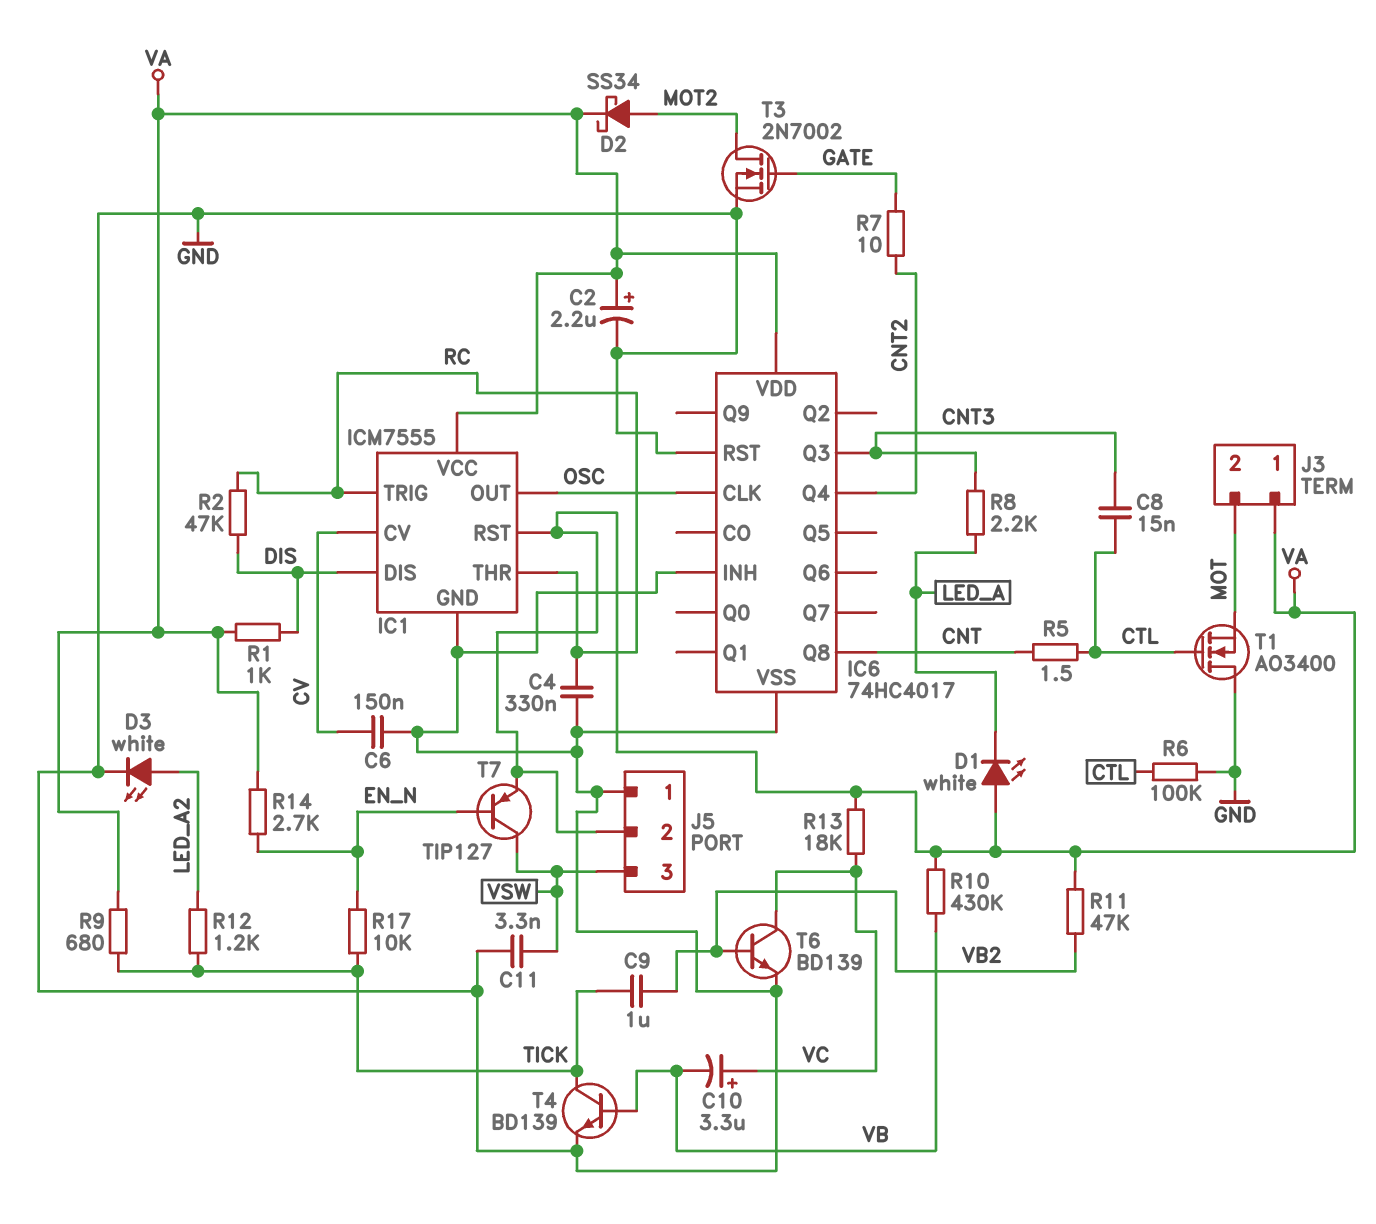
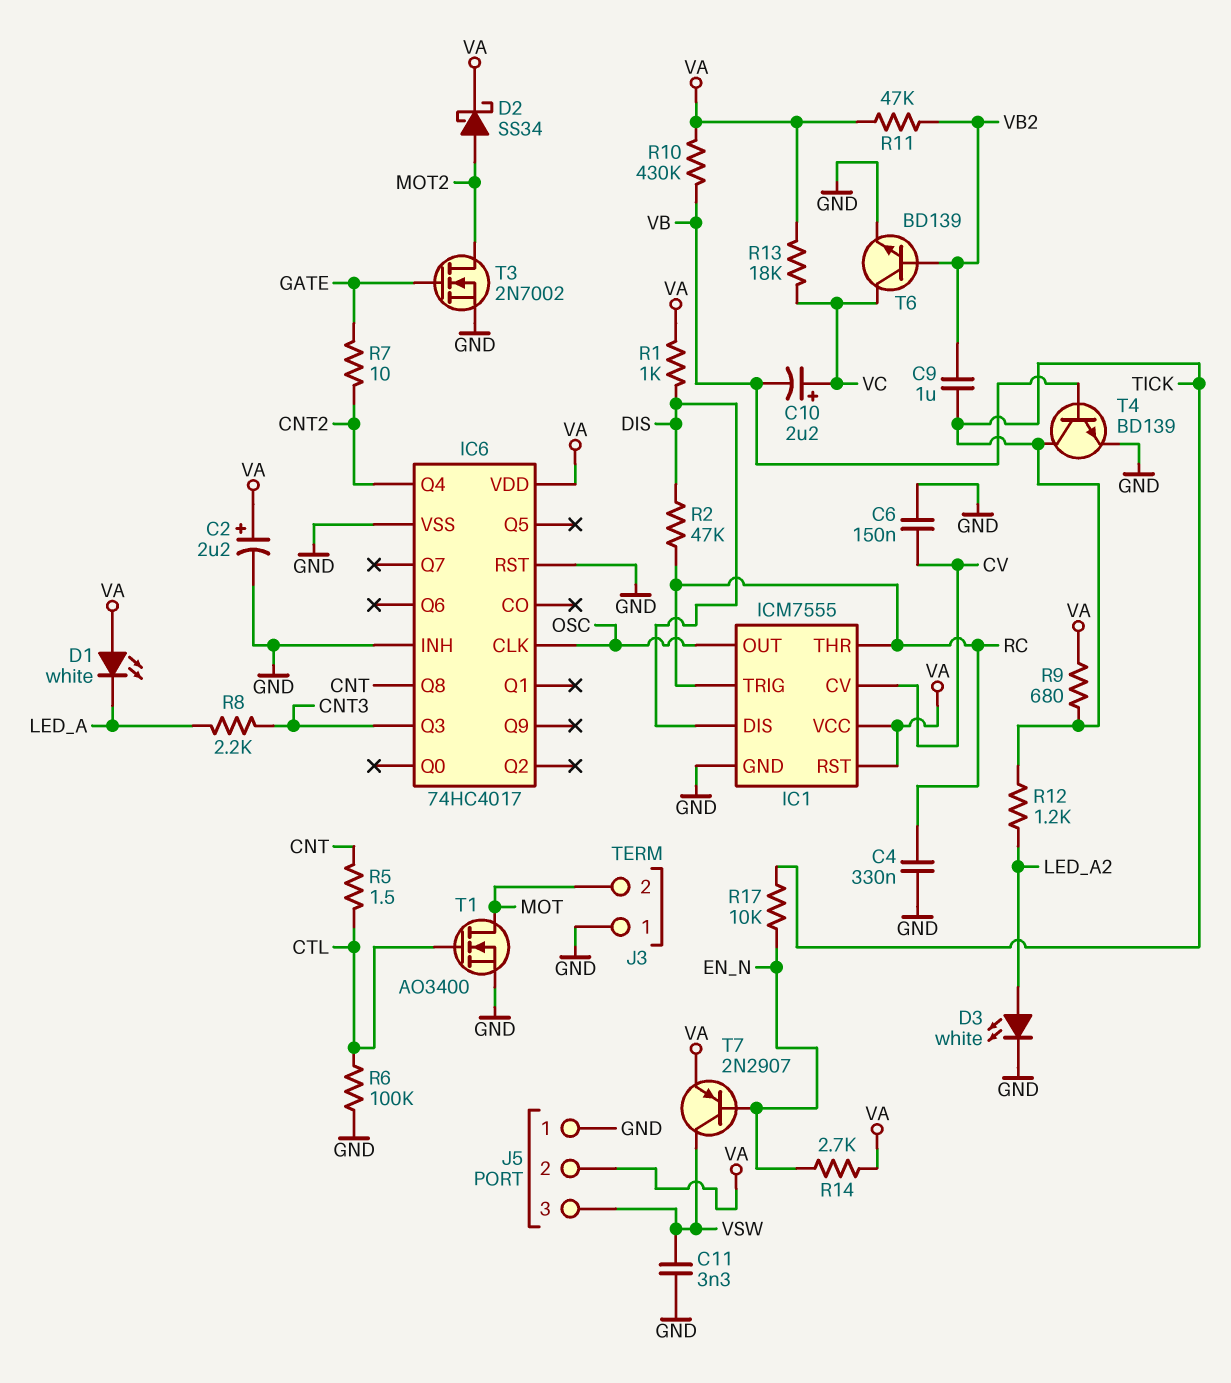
C8: 15nF (CNT3, CTL) -> none
C10: 3.3uF (plus VC, minus VB) -> 2.2uF (plus VC, minus VB)
J3 pin 1: VA -> GND
T1: NMOS AO3400 (G CTL, D GND, S MOT) -> NMOS AO3400 (G CTL, D MOT, S GND)
T7: PNP TIP127 (B EN_N, C VSW, E VA) -> PNP 2N2907 (B EN_N, C VSW, E VA)

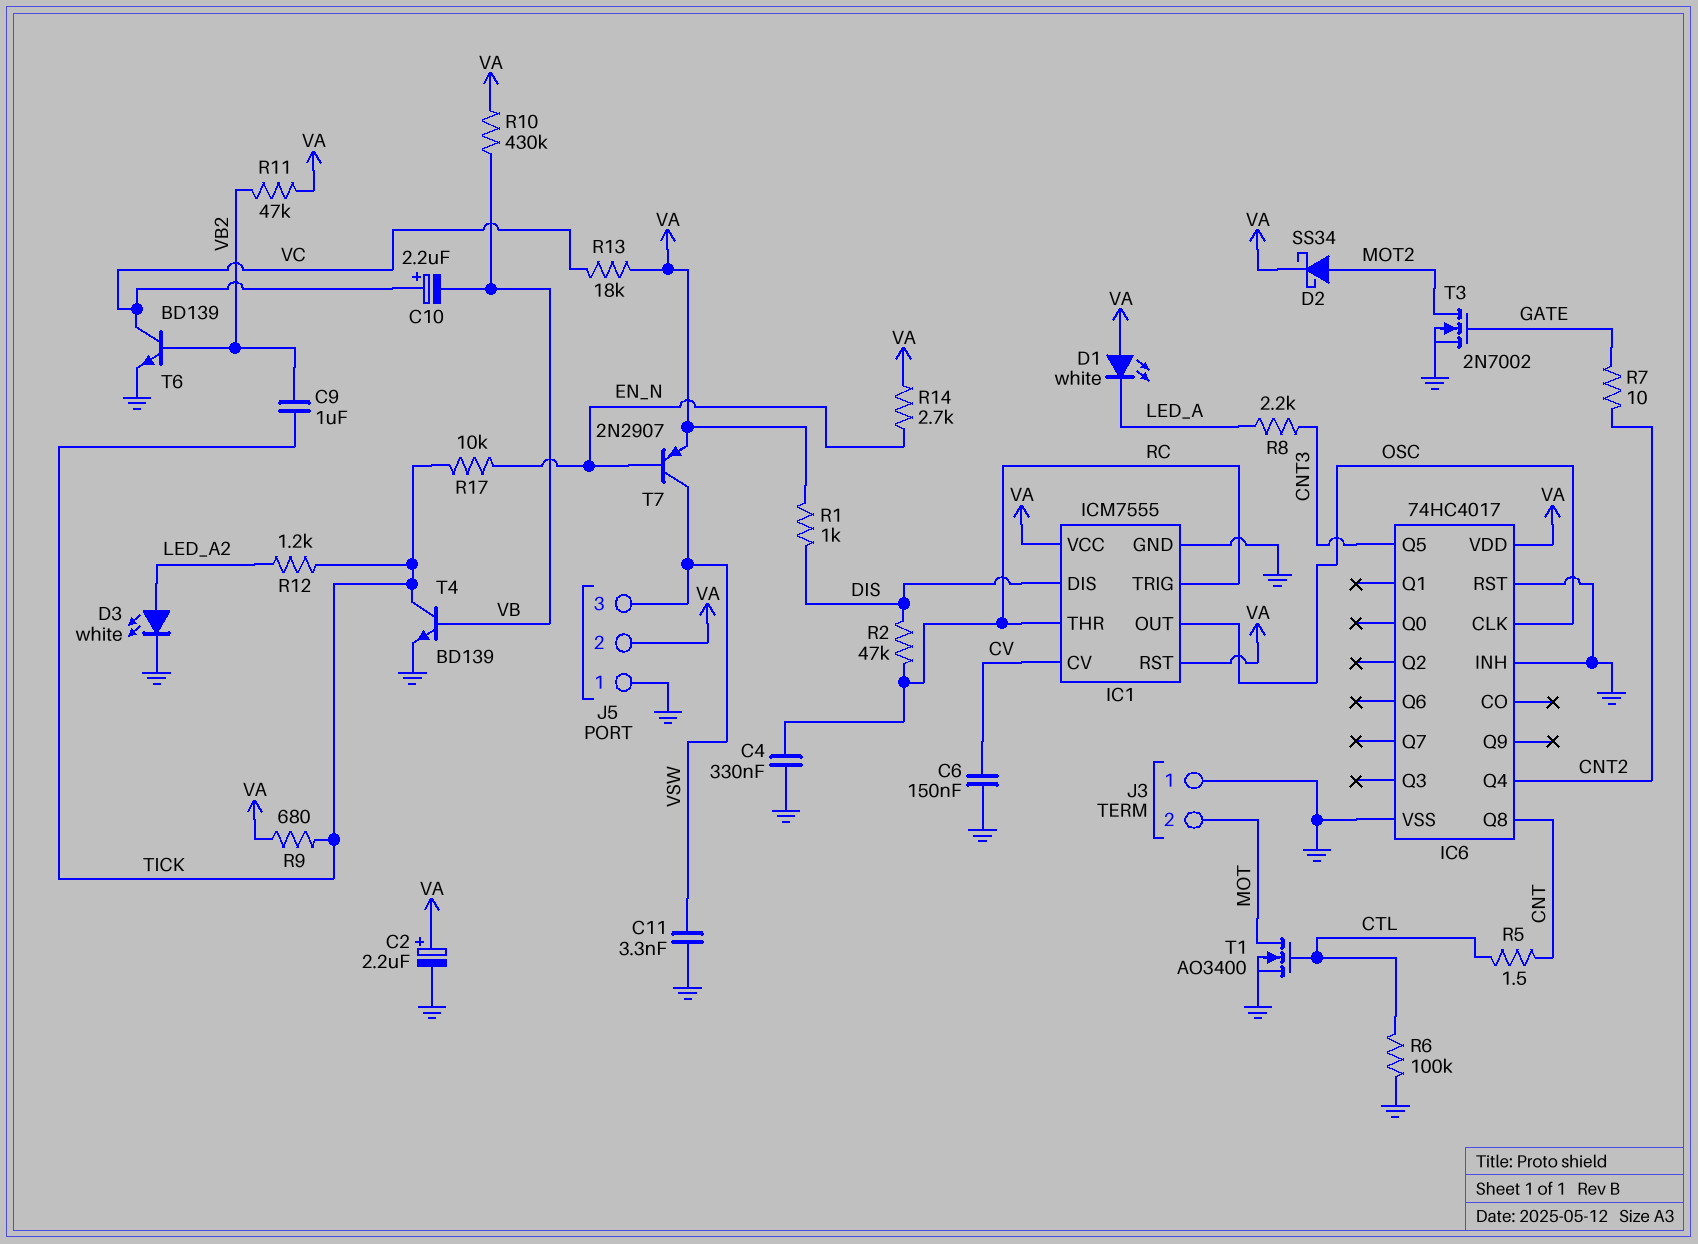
IC6 pin Q3: CNT3 -> none
IC6 pin Q5: none -> CNT3

